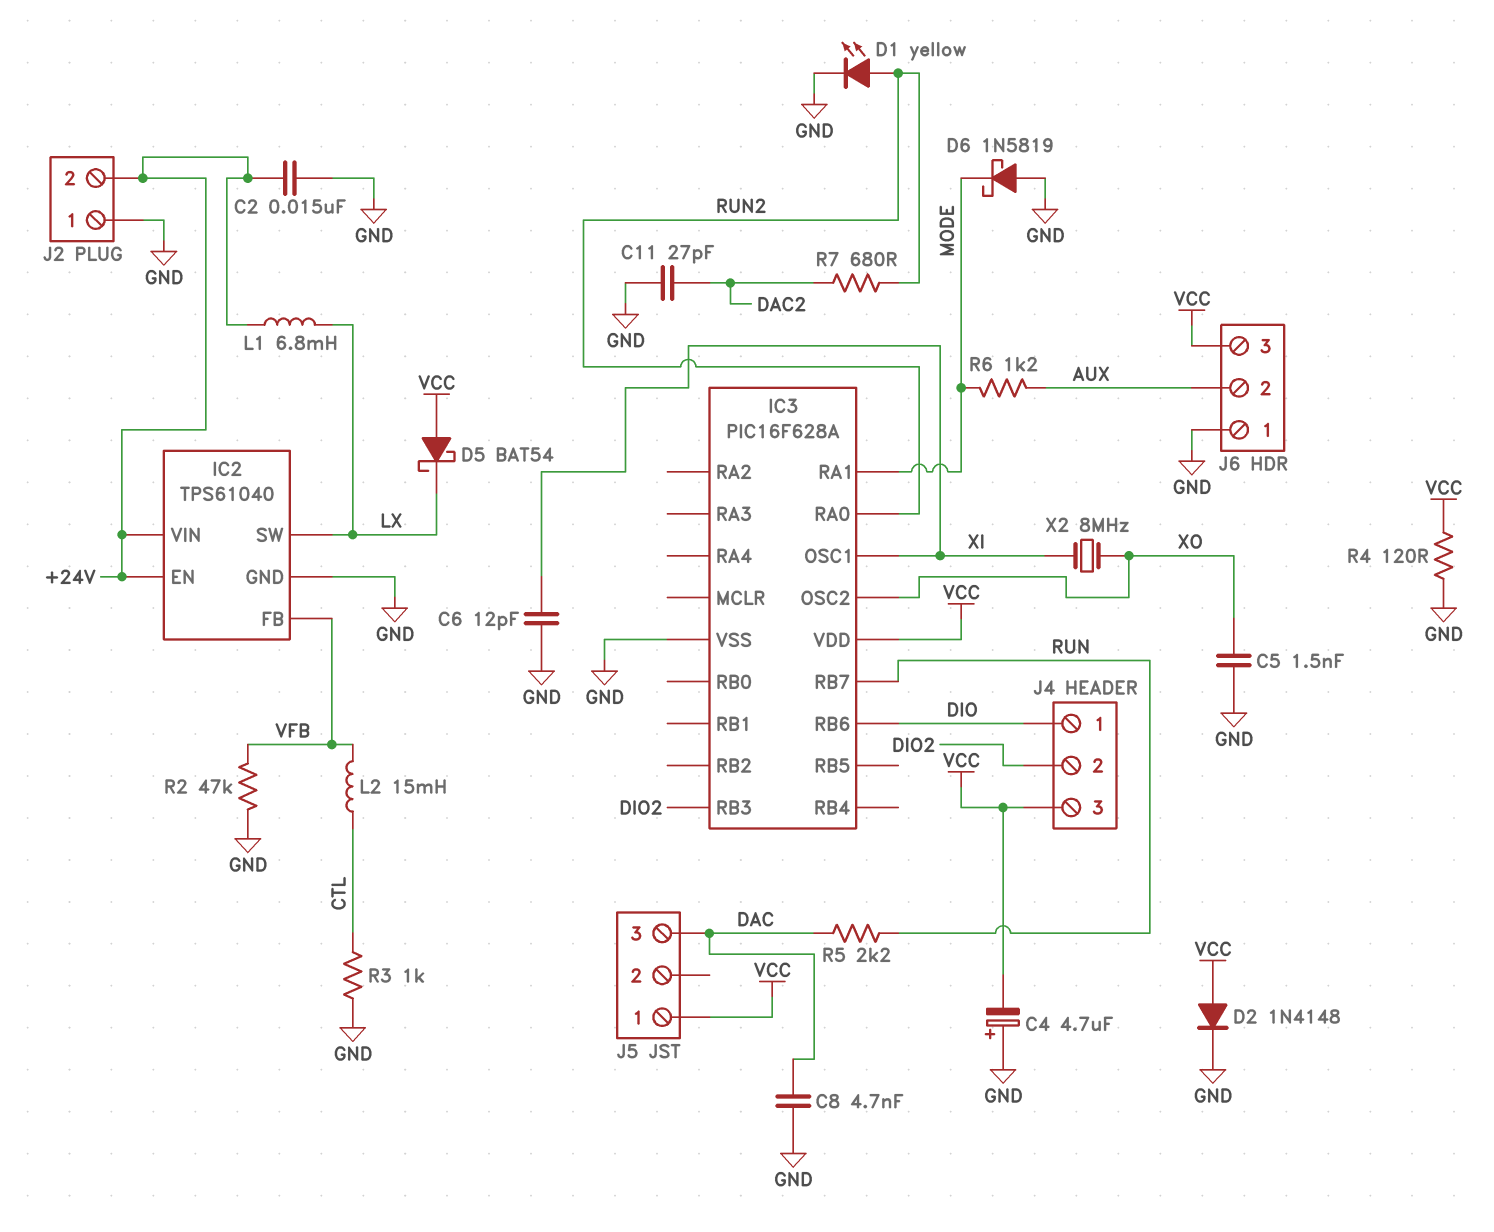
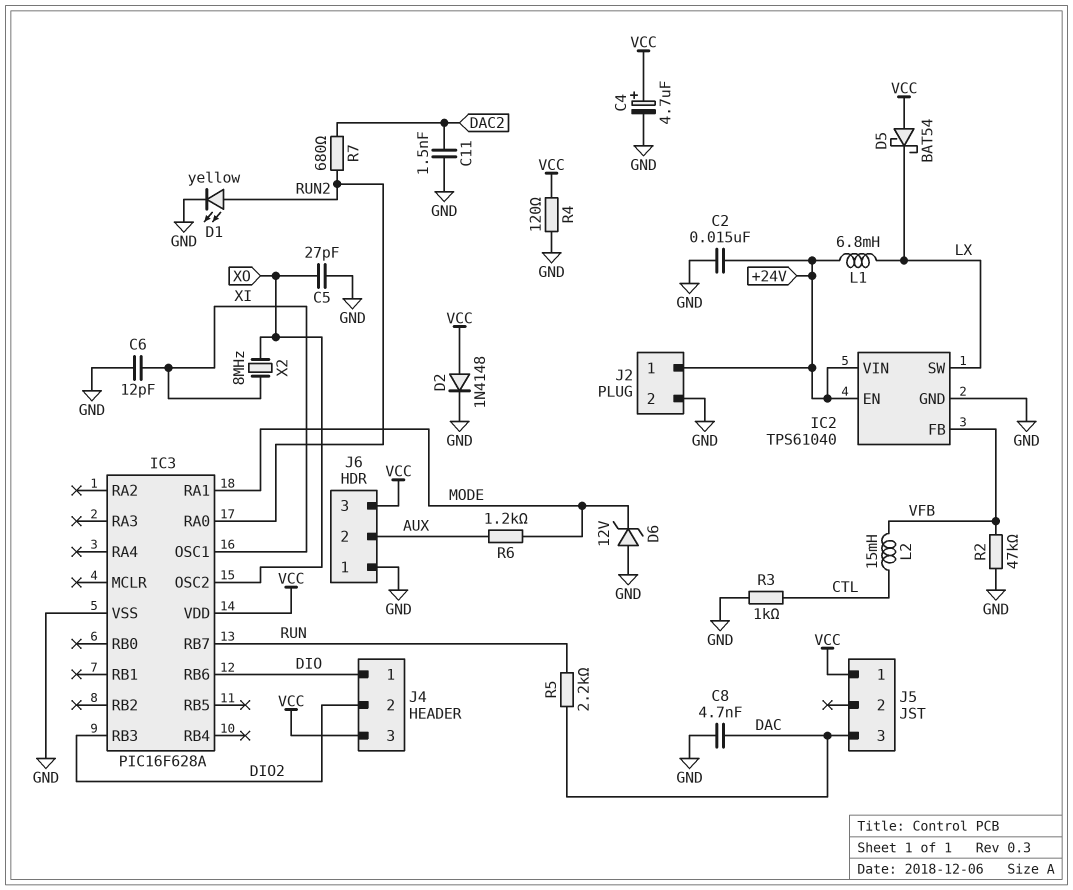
C4: 4.7uF (plus GND, minus VCC) -> 4.7uF (plus VCC, minus GND)
C5: 1.5nF (GND, XO) -> 27pF (GND, XO)
C11: 27pF (DAC2, GND) -> 1.5nF (DAC2, GND)
D6: schottky 1N5819 (A GND, K MODE) -> zener 12V (A GND, K MODE)
J2 pin 1: GND -> +24V
J2 pin 2: +24V -> GND

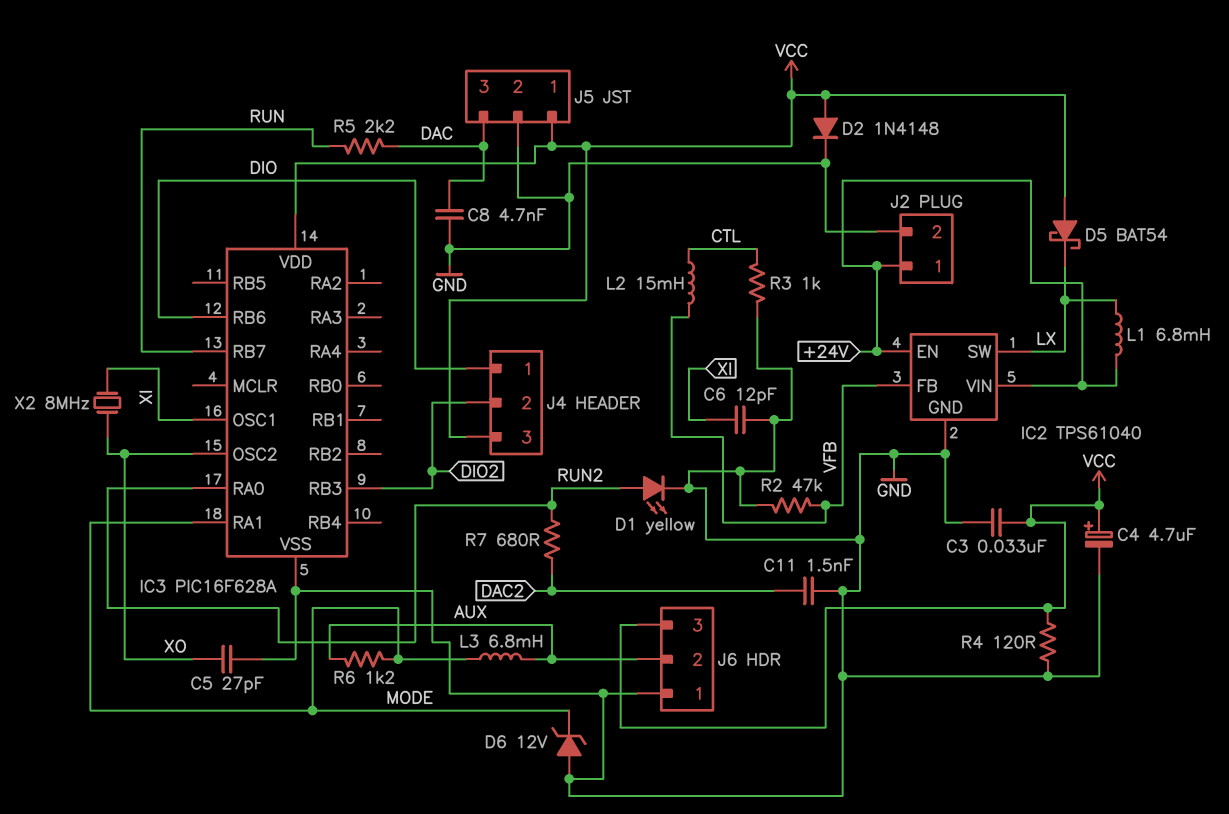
C2: 15nF (+24V, GND) -> none
C3: none -> 33nF (GND, VCC)
J5 pin 2: none -> GND
L3: none -> 6.8mH (AUX, MODE)

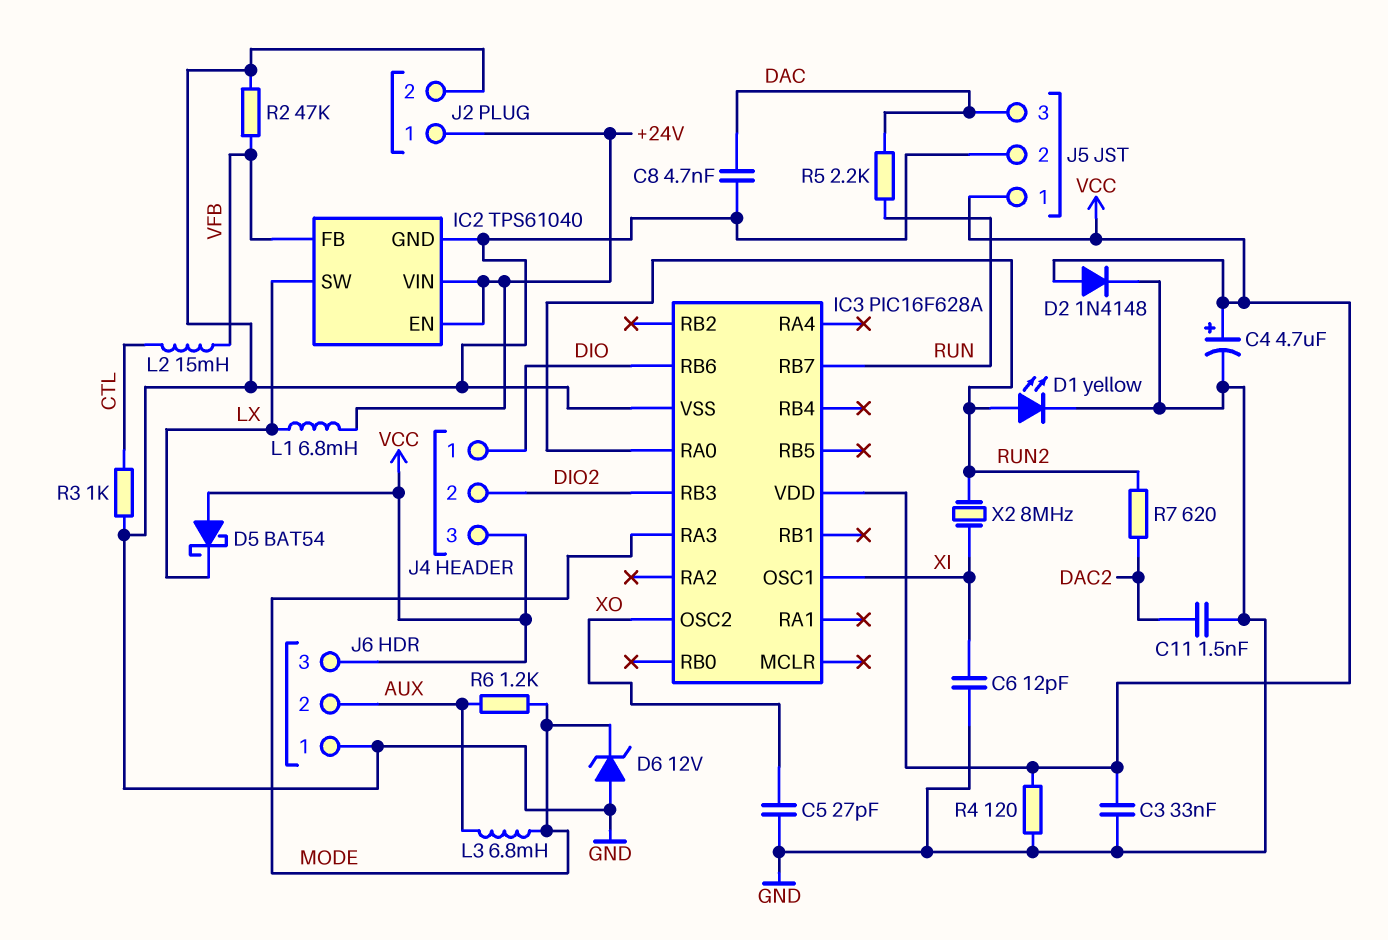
IC3 pin RA1: MODE -> none
IC3 pin RA3: none -> MODE
R7: 680 (DAC2, RUN2) -> 620 (DAC2, RUN2)
X2: 8MHz (XI, XO) -> 8MHz (RUN2, XI)

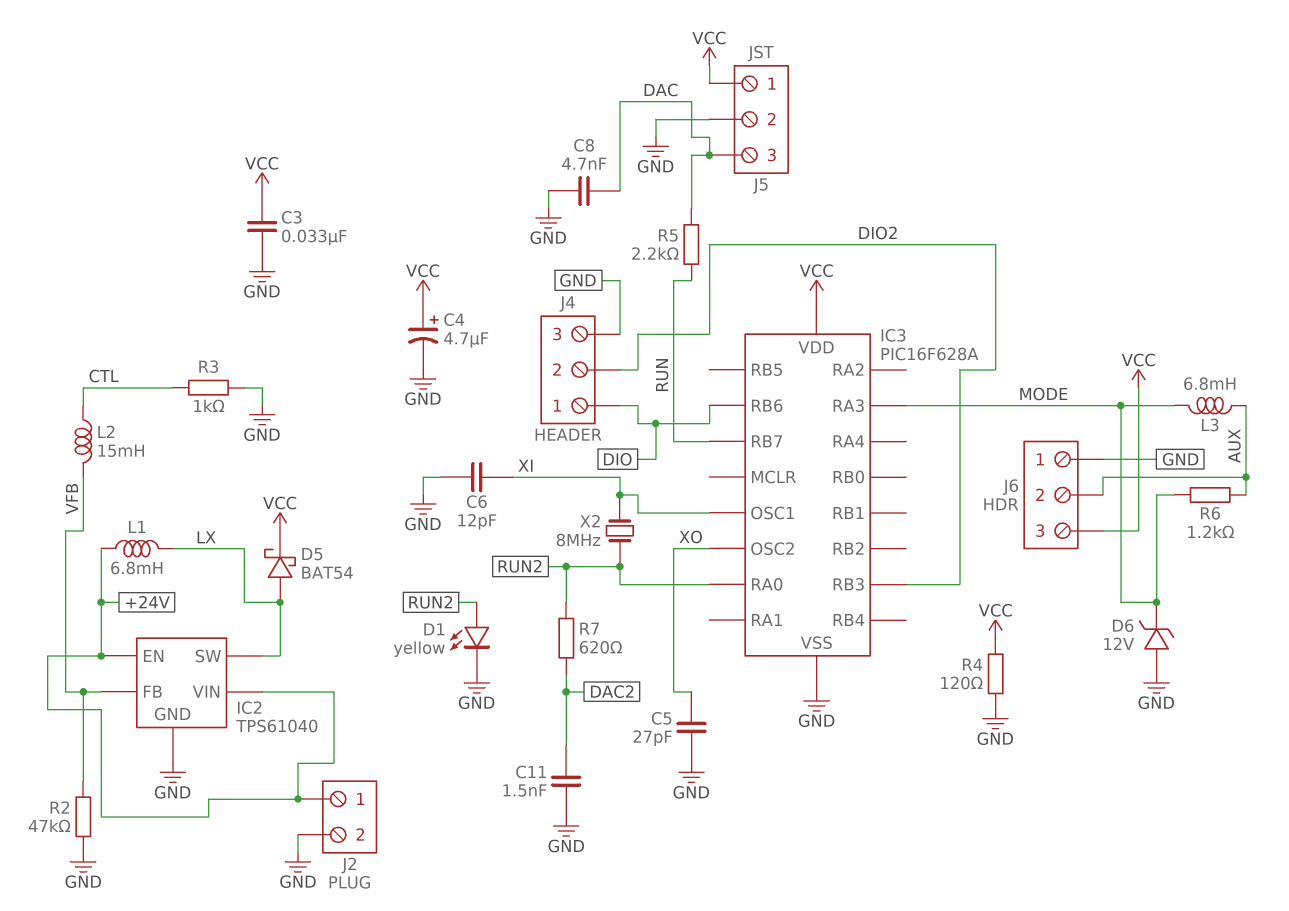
D2: diode 1N4148 (A VCC, K GND) -> none
D5: schottky BAT54 (A VCC, K LX) -> schottky BAT54 (A LX, K VCC)
J4 pin 3: VCC -> GND

